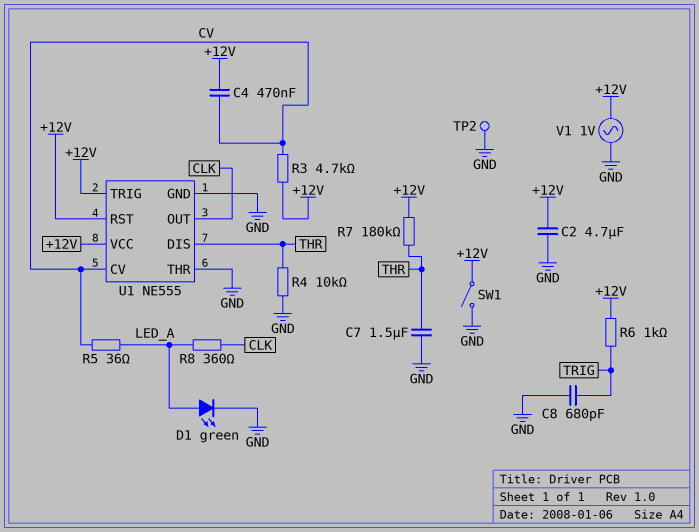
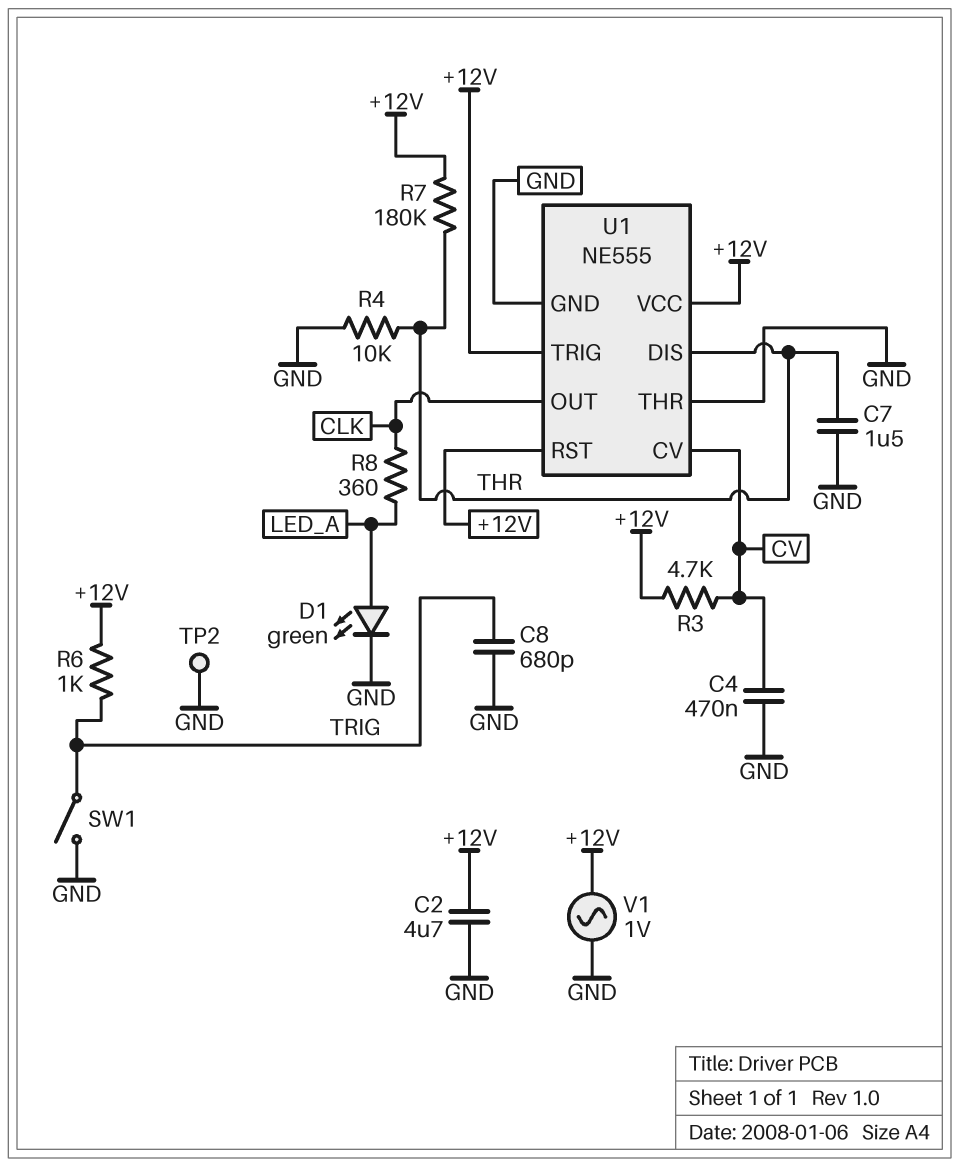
C4: 470nF (+12V, CV) -> 470nF (CV, GND)
R5: 36 (CV, LED_A) -> none
SW1: switch (+12V, GND) -> switch (GND, TRIG)

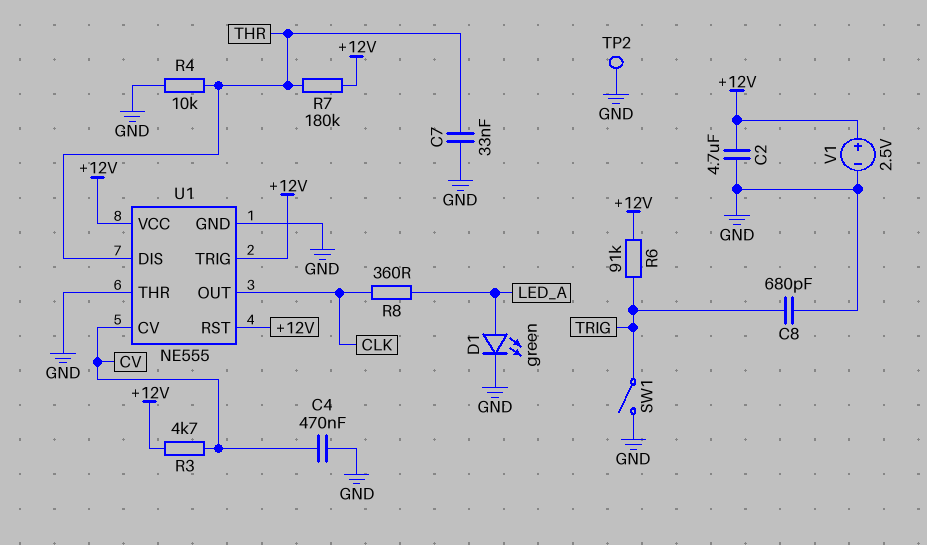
C7: 1.5uF (GND, THR) -> 33nF (GND, THR)
R6: 1k (+12V, TRIG) -> 91k (+12V, TRIG)
V1: AC 1V (+12V, GND) -> 2.5V (plus +12V, minus GND)

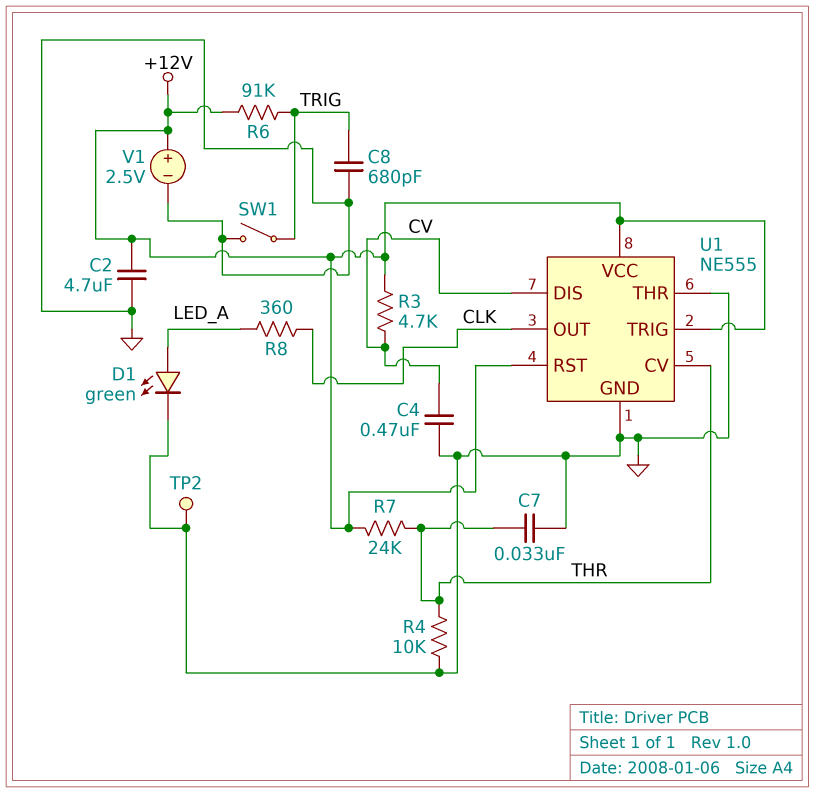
R7: 180k (+12V, THR) -> 24k (+12V, THR)
U1 pin CV: CV -> THR
U1 pin DIS: THR -> CV

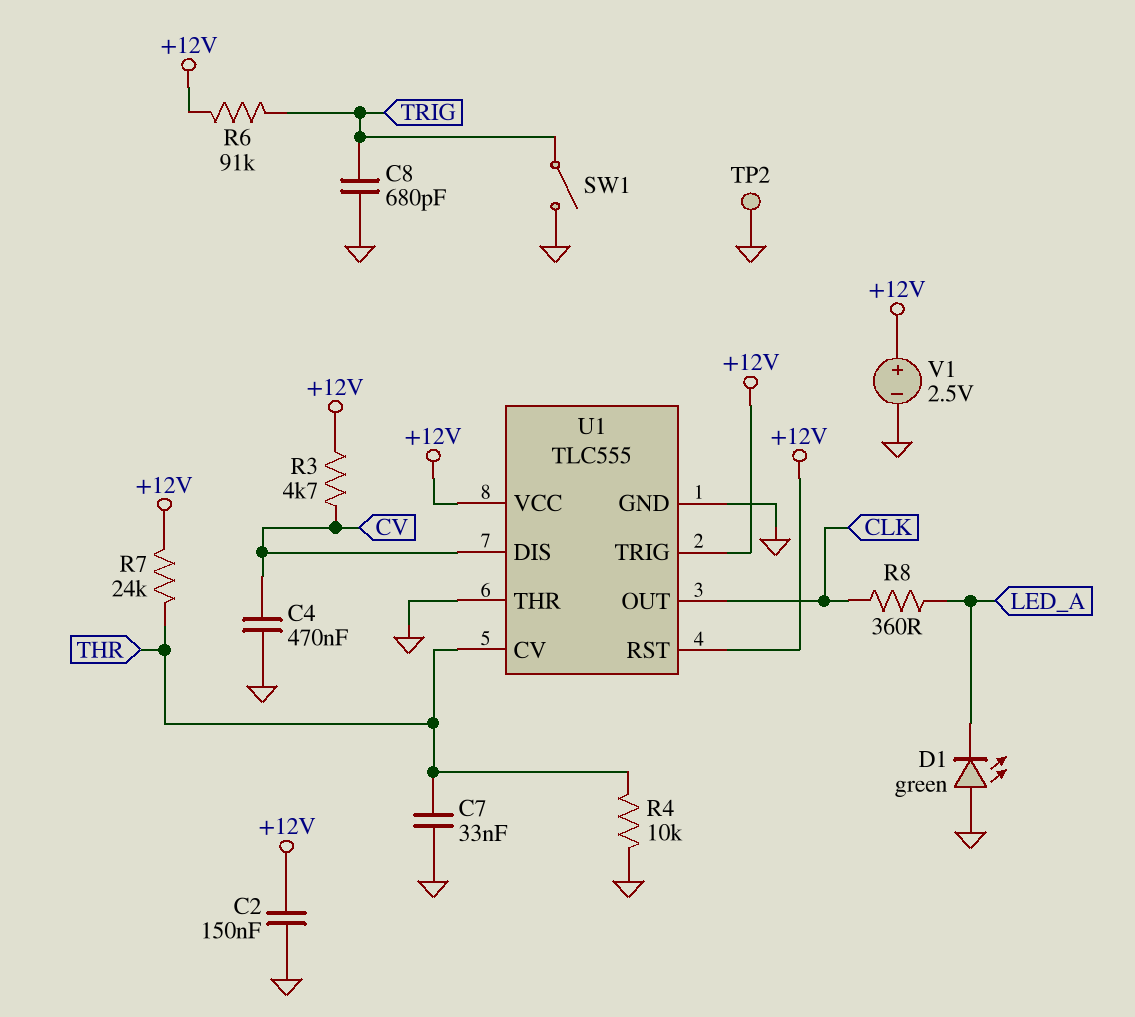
C2: 4.7uF (+12V, GND) -> 150nF (+12V, GND)
D1: LED green (A LED_A, K GND) -> LED green (A GND, K LED_A)
U1: NE555 -> TLC555

